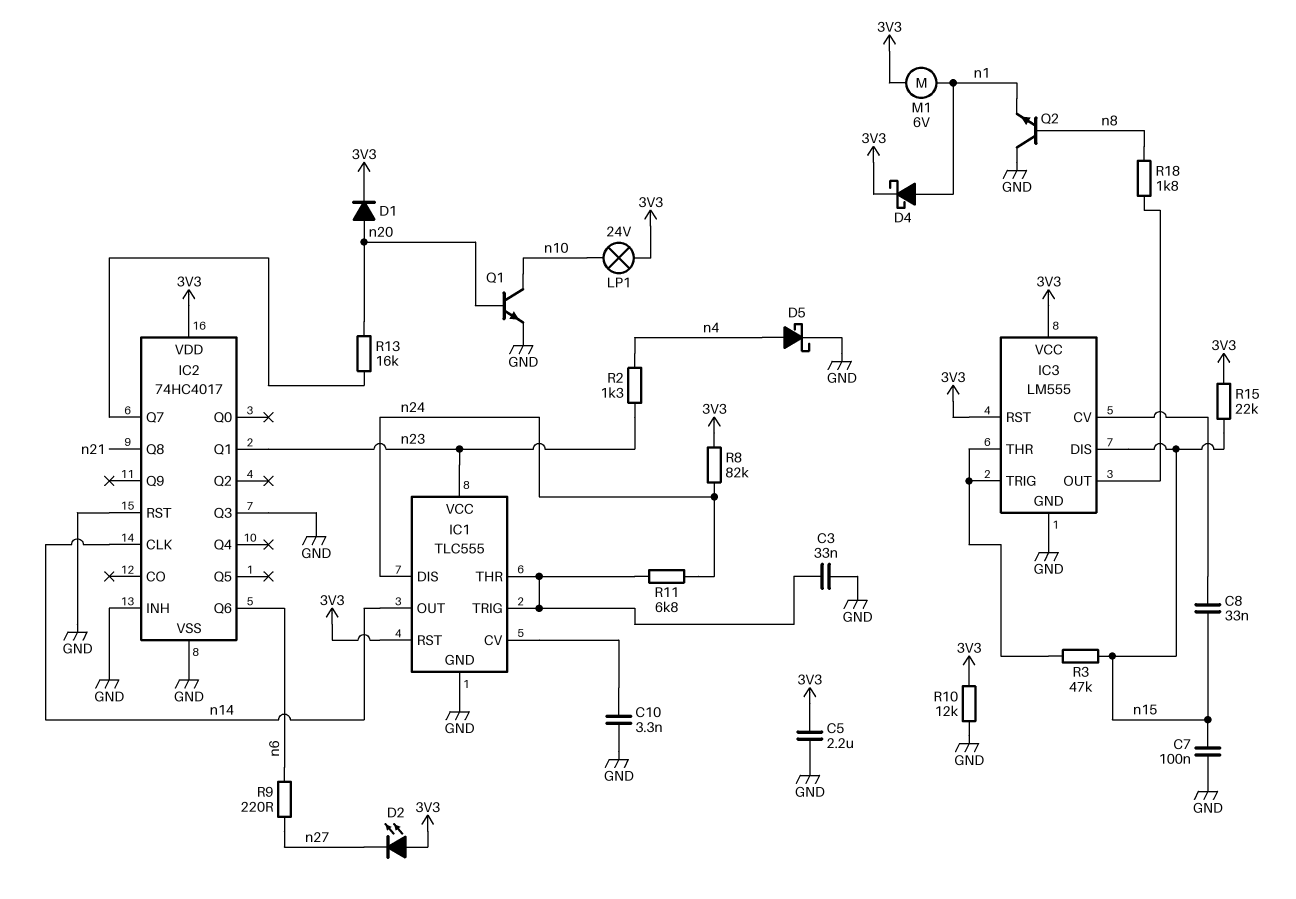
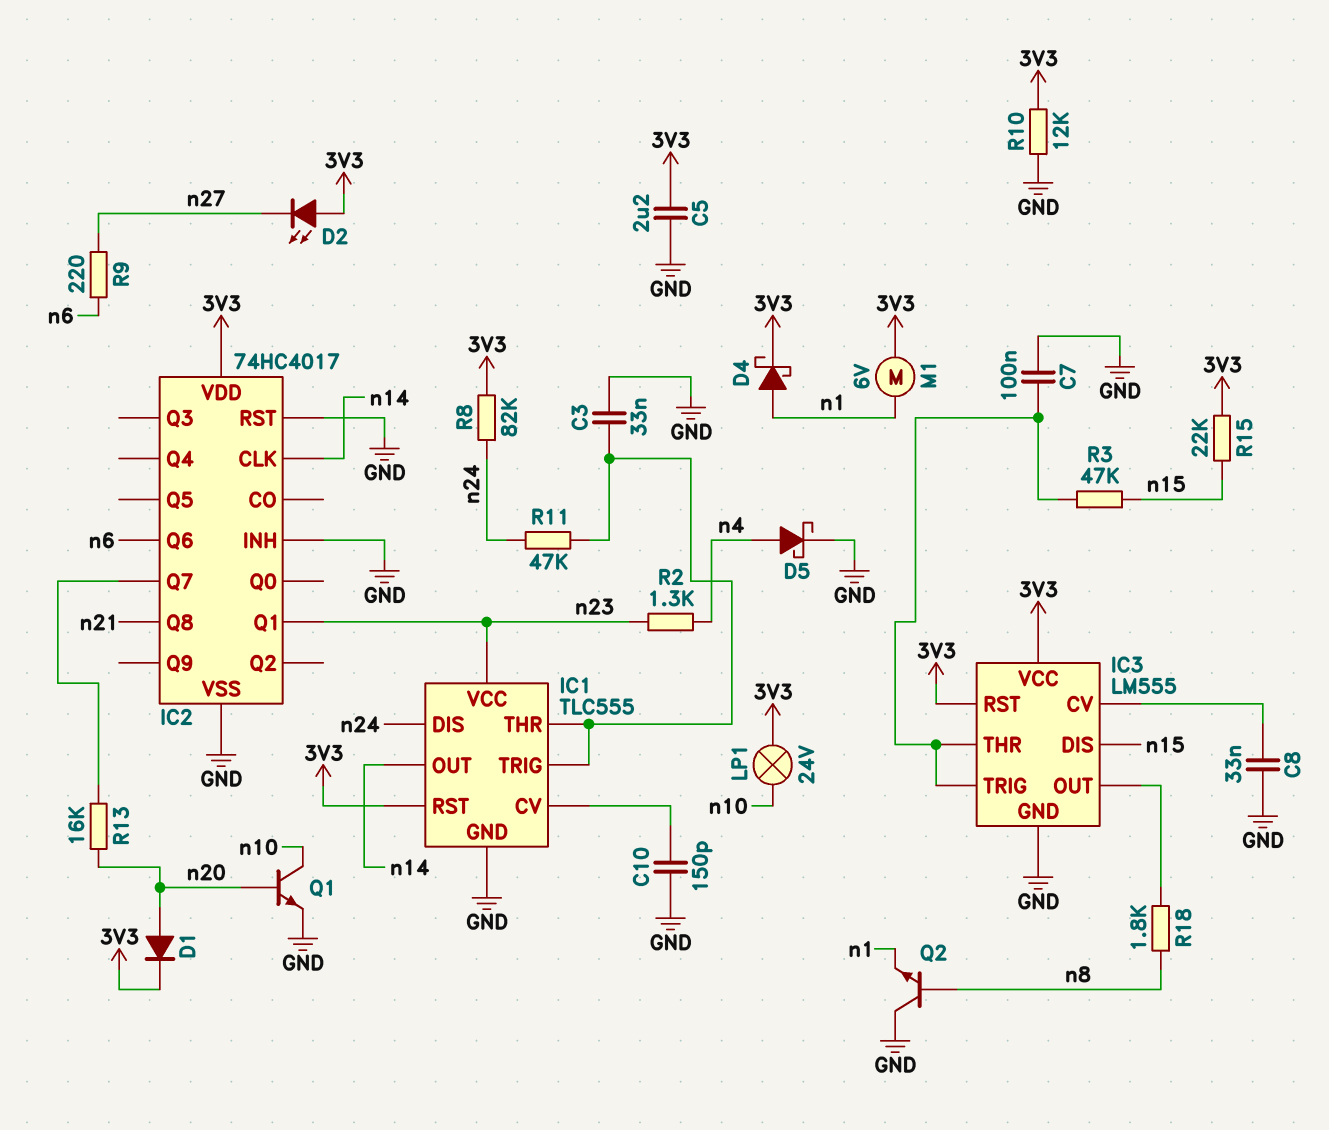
C7: 100nF (GND, n15) -> 100nF (GND, IC3/THR)
C8: 33nF (IC3/CV, n15) -> 33nF (GND, IC3/CV)
C10: 3.3nF (GND, IC1/CV) -> 150pF (GND, IC1/CV)
IC2 pin Q3: GND -> none
R11: 6.8k (IC1/THR, n24) -> 47k (IC1/THR, n24)

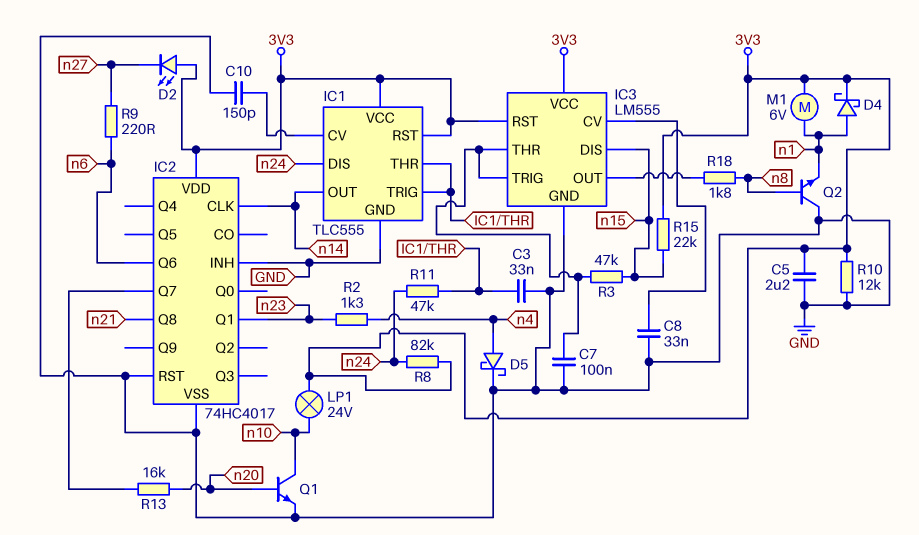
D1: diode (A n20, K 3V3) -> none
IC1 pin VCC: n23 -> 3V3

